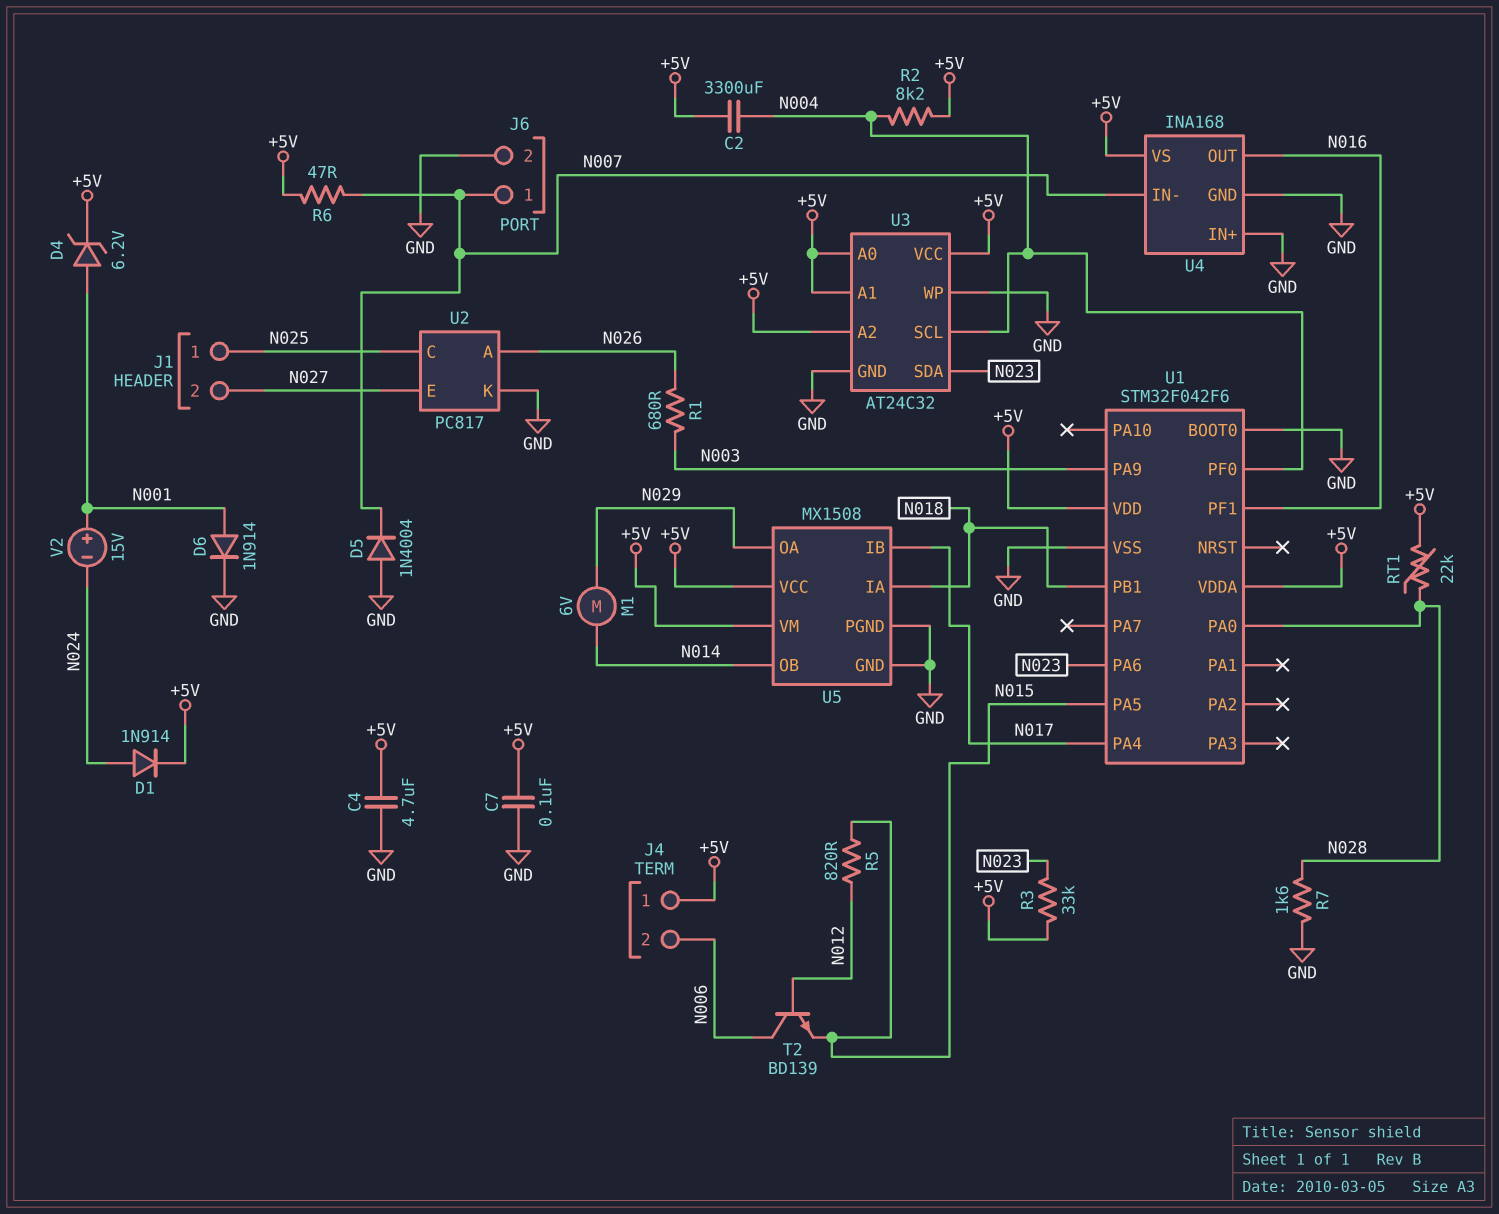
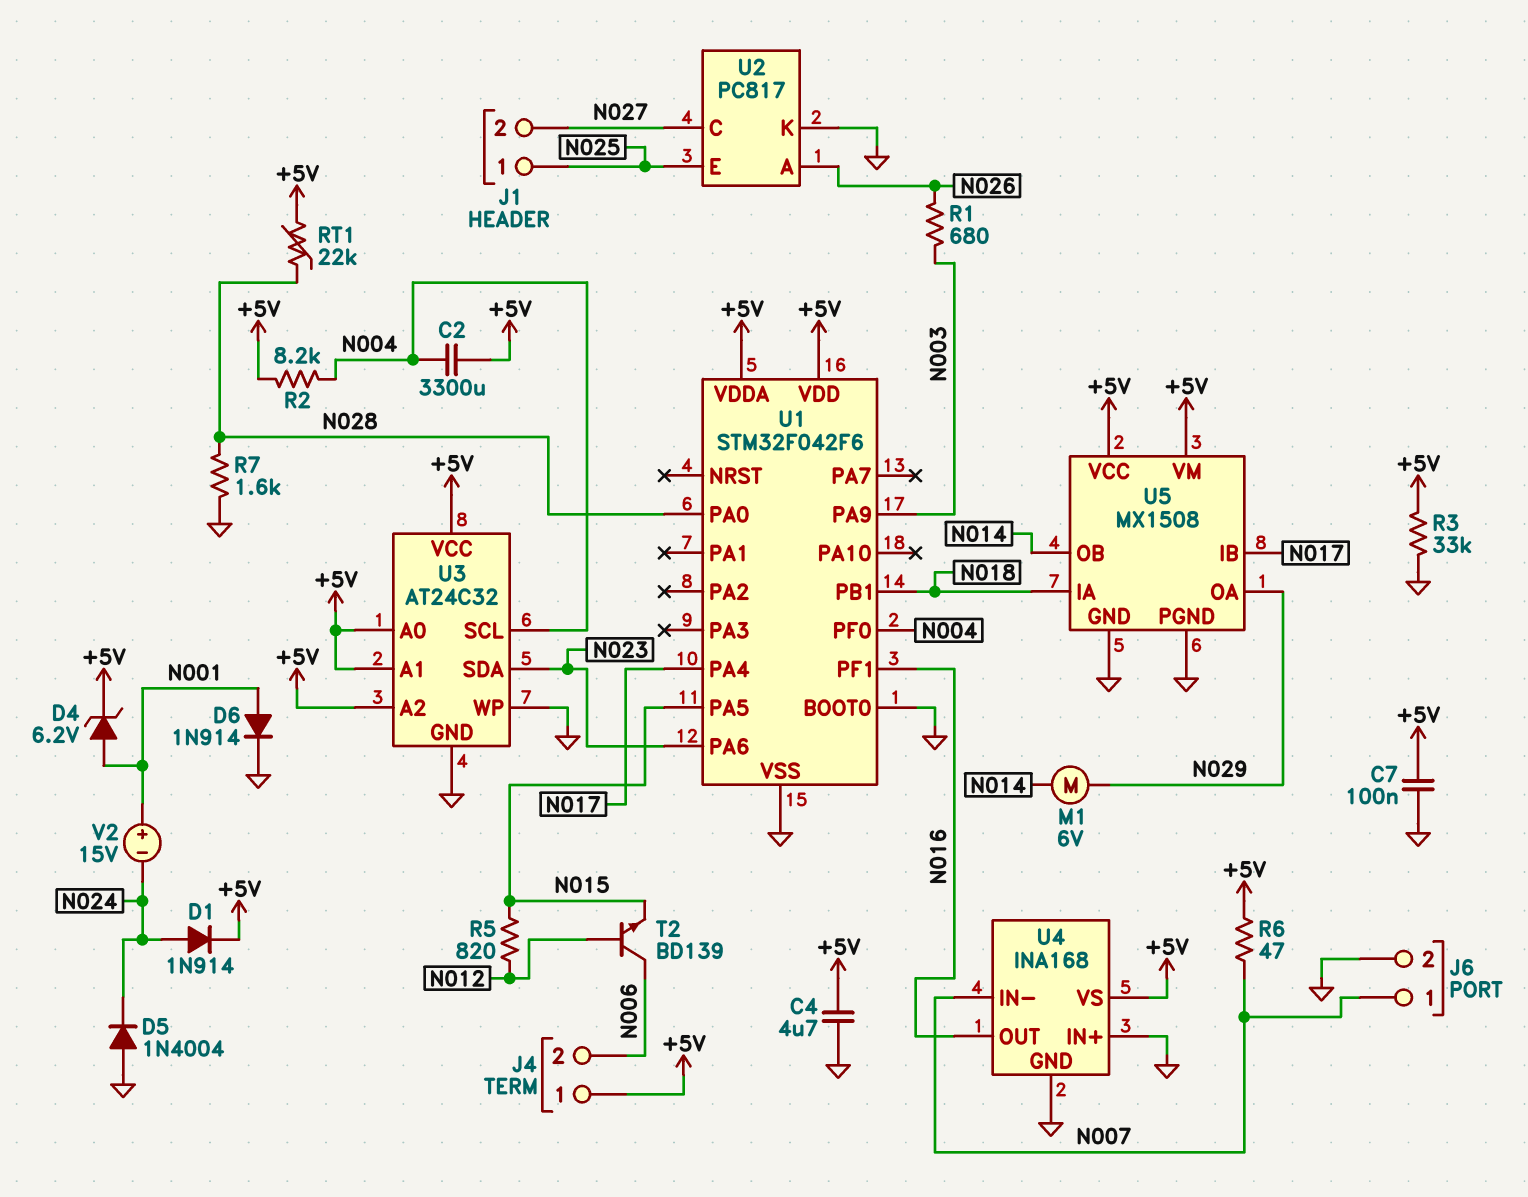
D5: diode 1N4004 (A GND, K N007) -> diode 1N4004 (A GND, K N024)
R3: 33k (+5V, N023) -> 33k (+5V, GND)
U2 pin C: N025 -> N027
U2 pin E: N027 -> N025

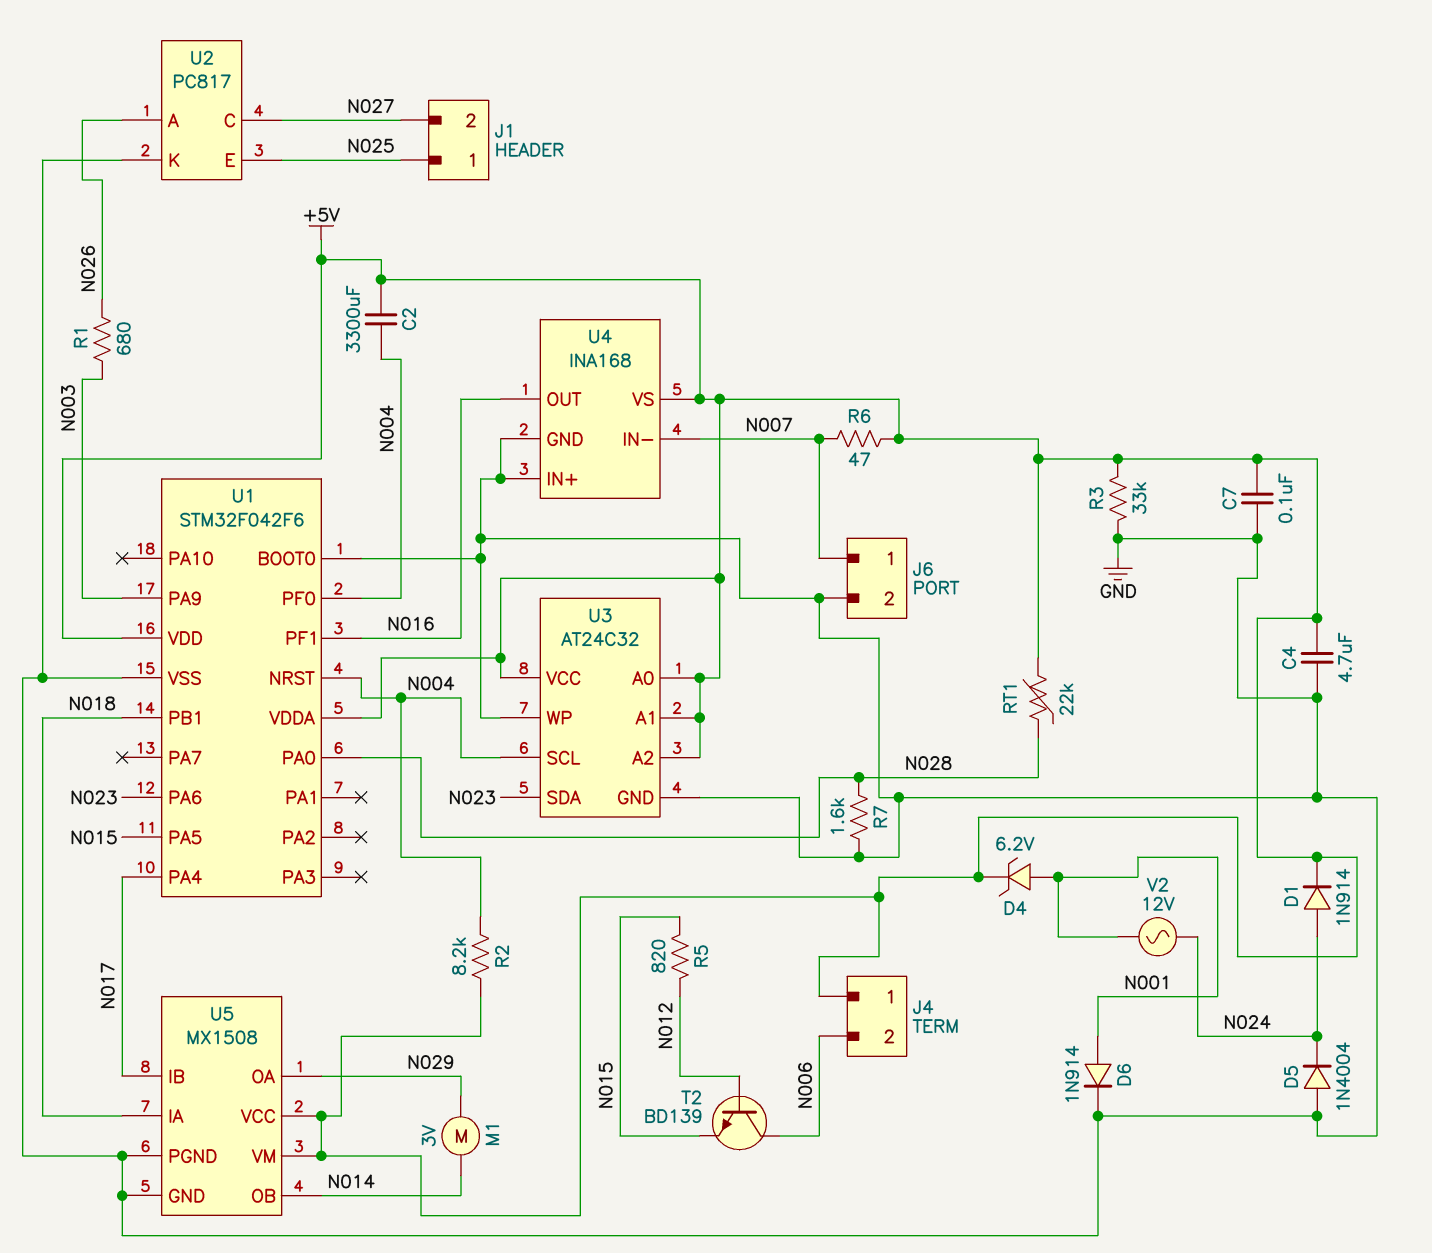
M1: motor 6V (N014, N029) -> motor 3V (N014, N029)
U1 pin NRST: none -> N004
V2: 15V (plus N001, minus N024) -> AC 12V (N001, N024)

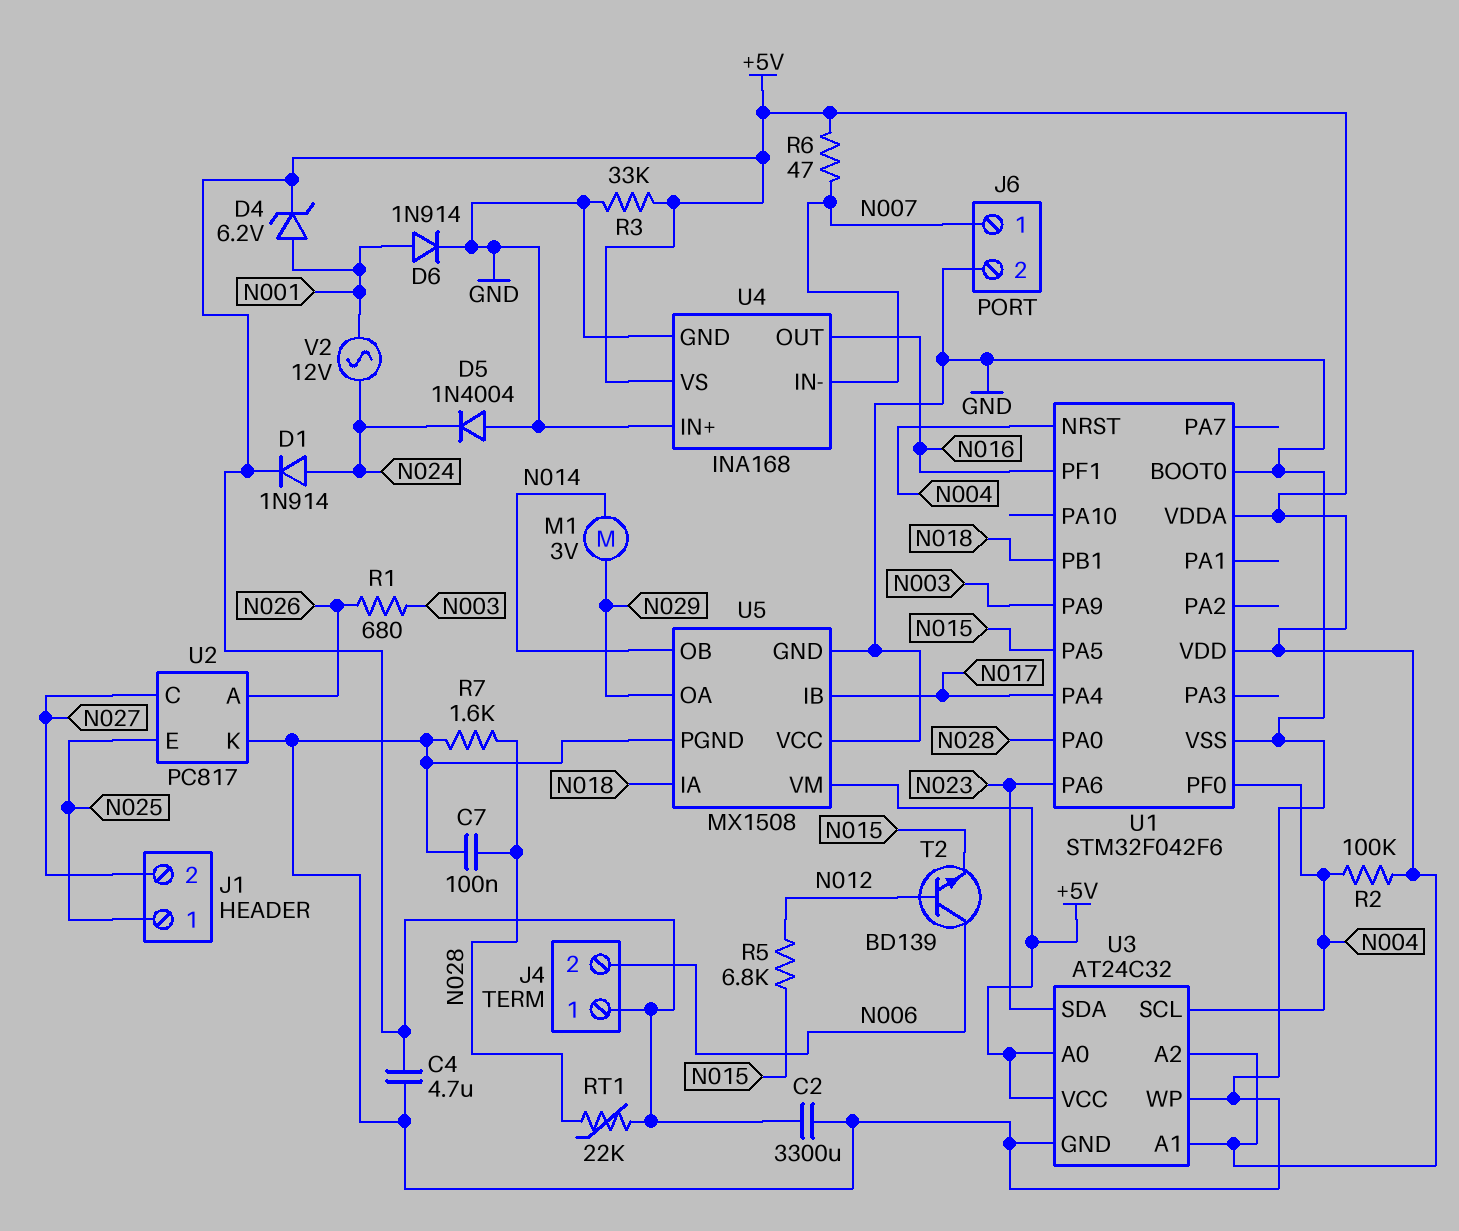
C2: 3300uF (+5V, N004) -> 3300uF (+5V, GND)
C7: 100nF (+5V, GND) -> 100nF (GND, N028)
R2: 8.2k (+5V, N004) -> 100k (+5V, N004)
R5: 820 (N012, N015) -> 6.8k (N012, N015)
U5 pin VCC: +5V -> GND

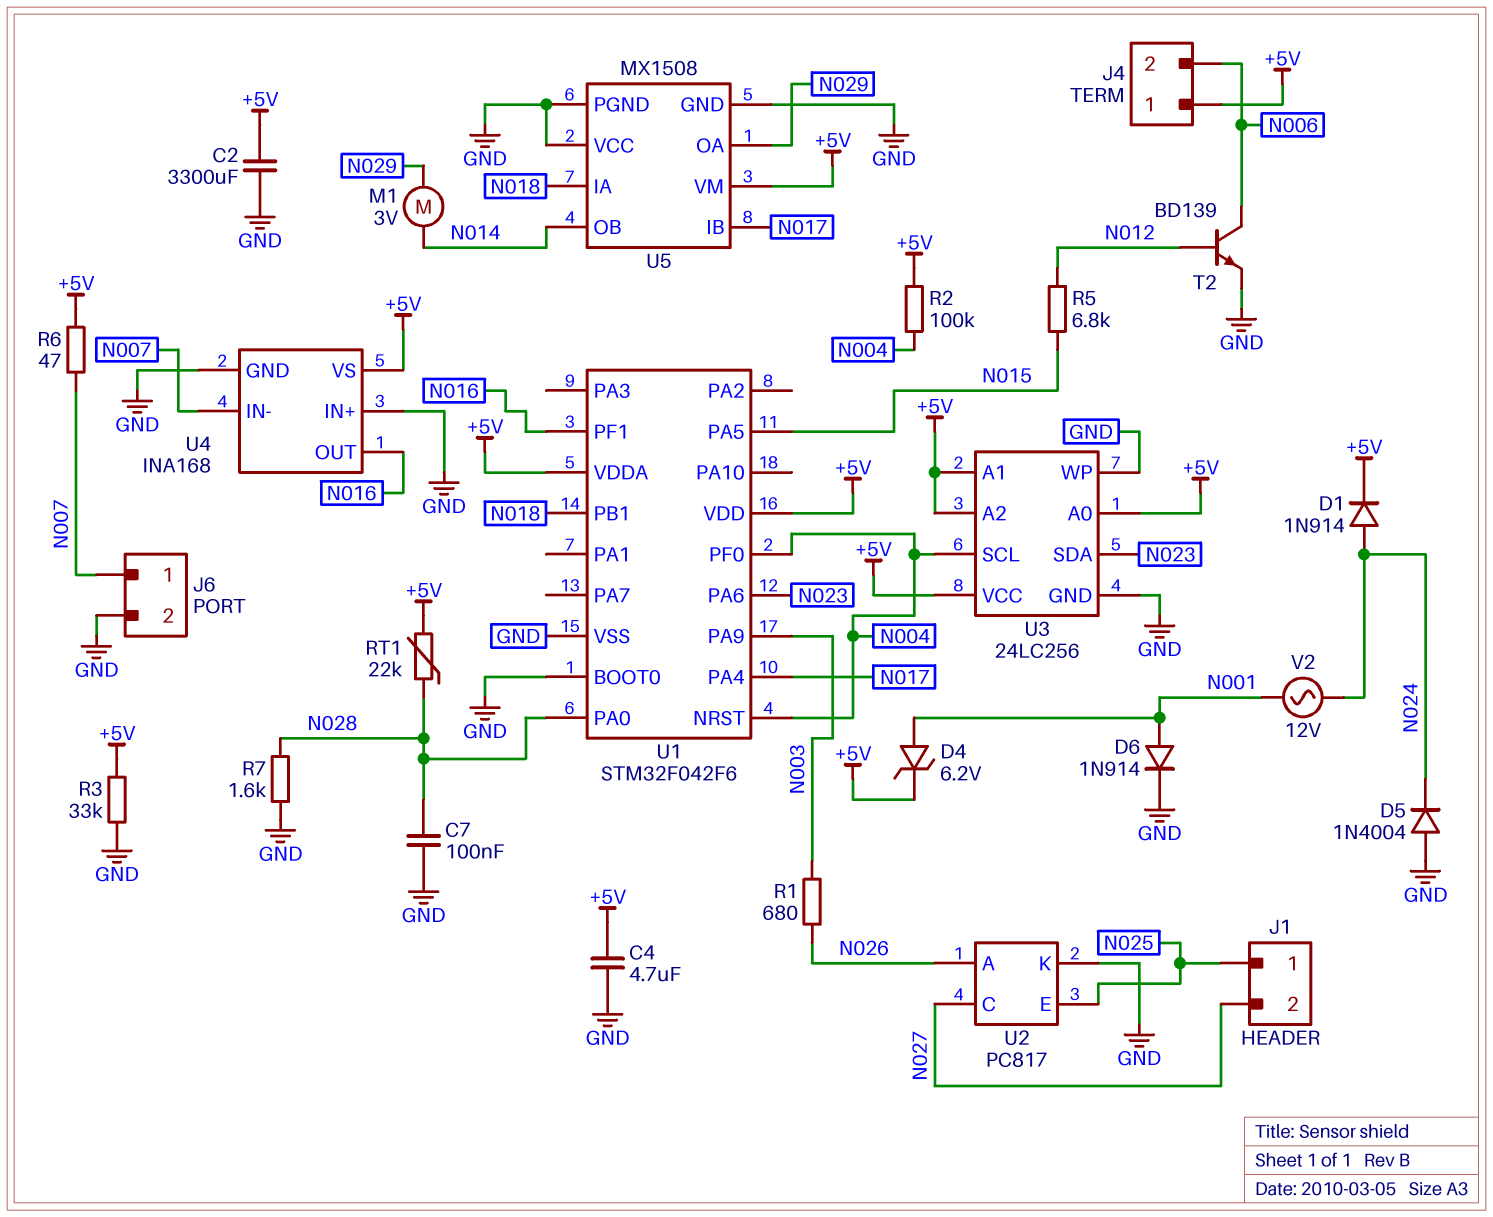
T2: NPN BD139 (B N012, C N006, E N015) -> NPN BD139 (B N012, C N006, E GND)
U3: AT24C32 -> 24LC256

